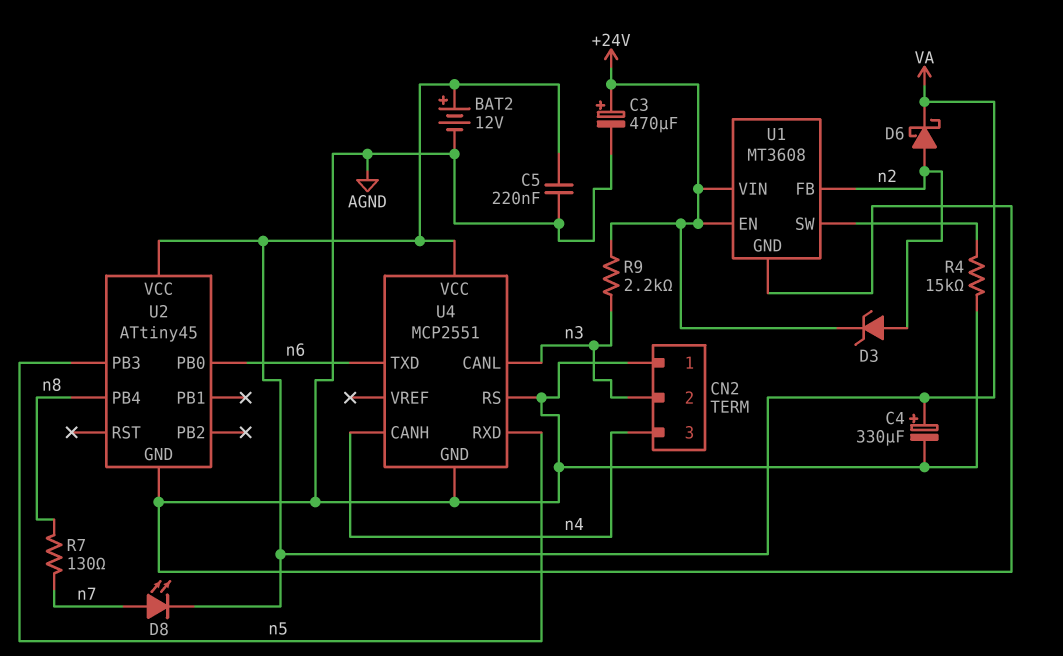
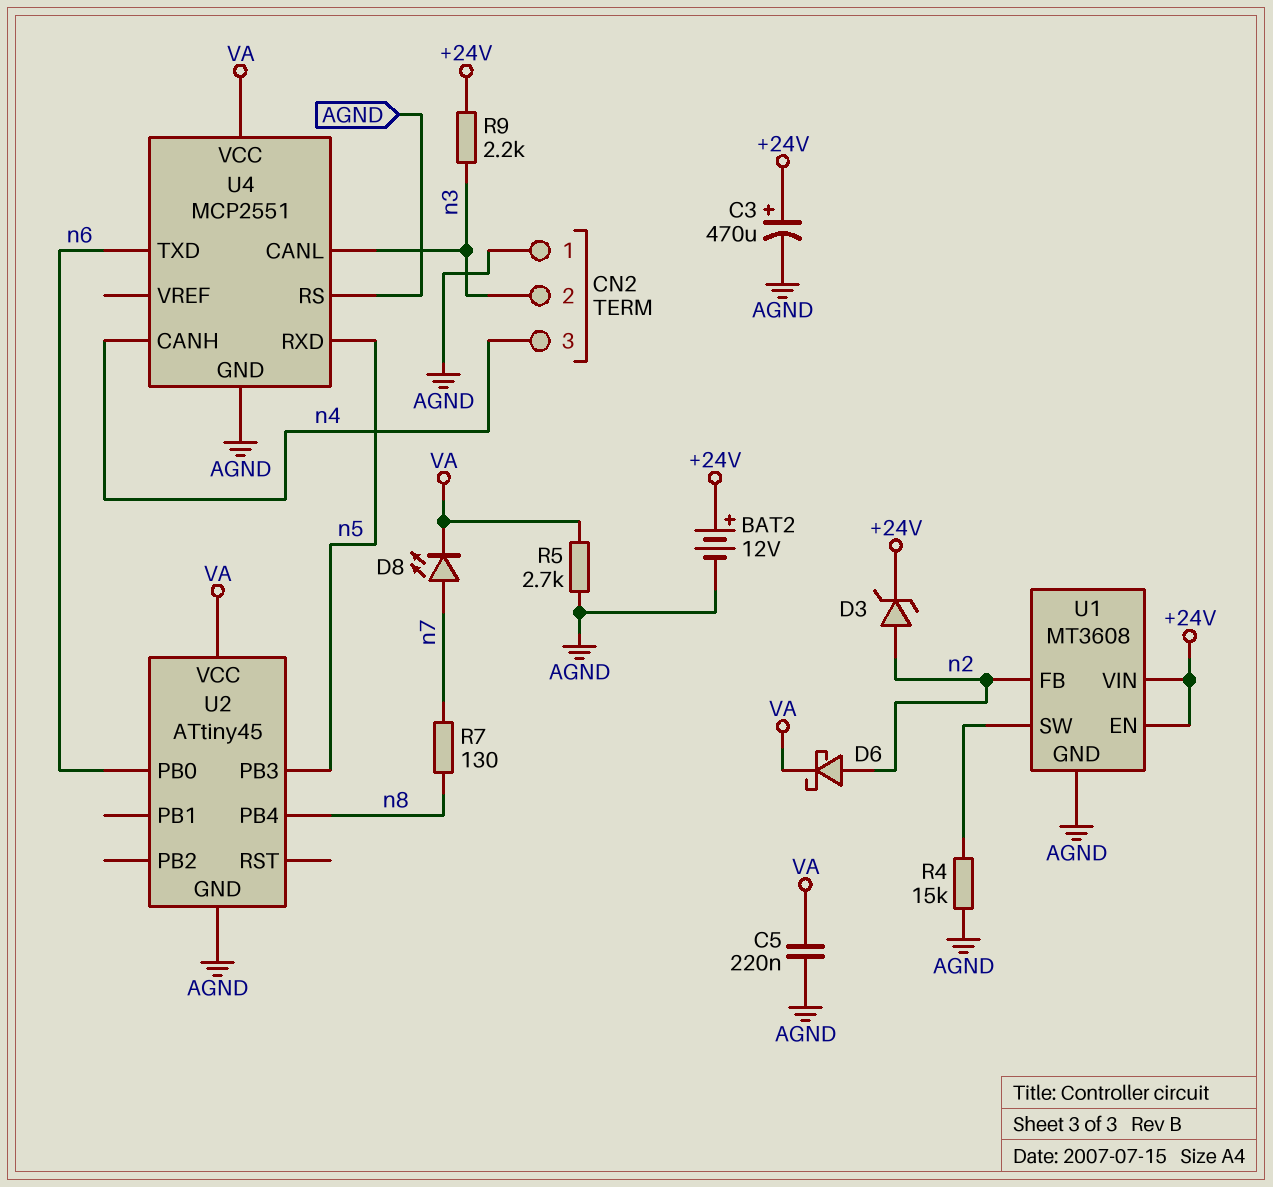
BAT2: 12V (plus VA, minus AGND) -> 12V (plus +24V, minus AGND)
C4: 330uF (plus VA, minus AGND) -> none
R5: none -> 2.7k (AGND, VA)

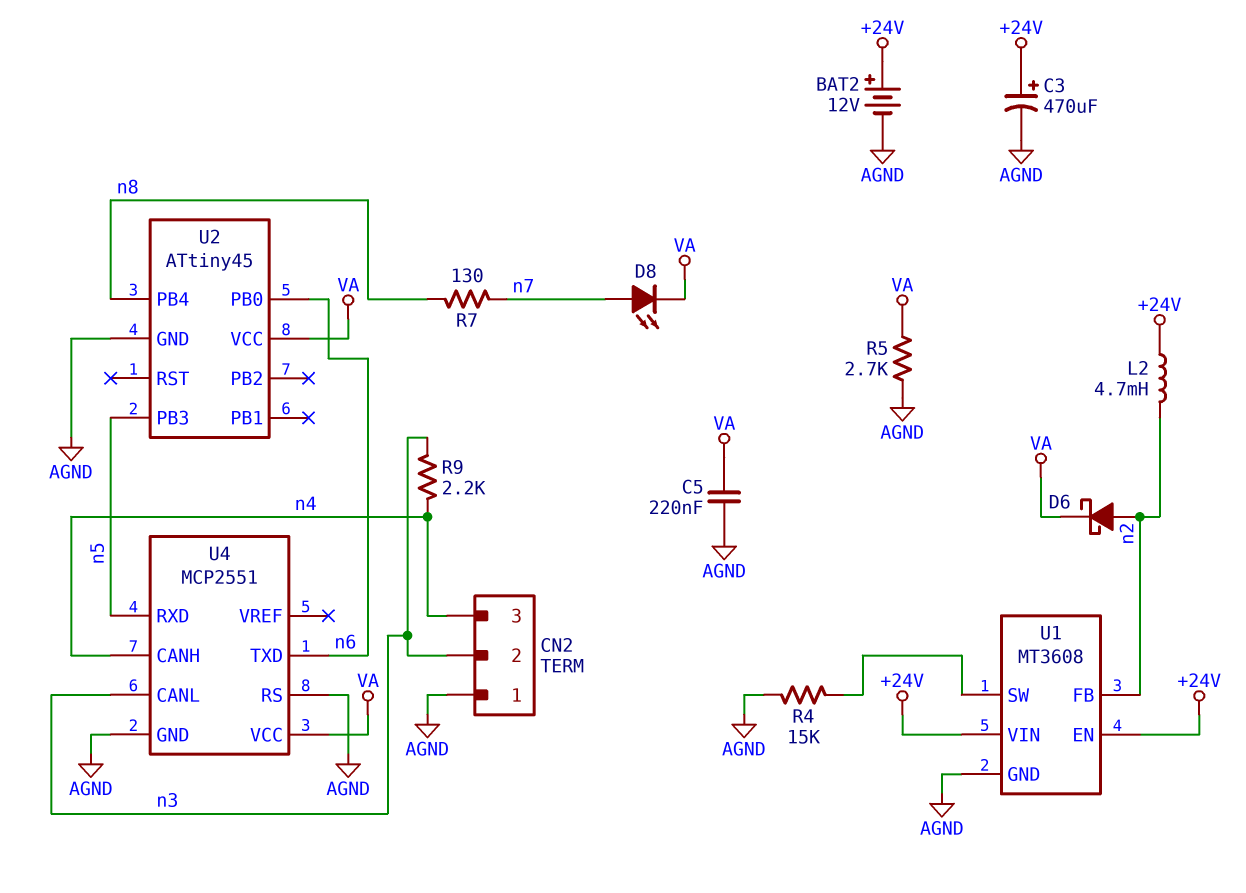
D3: zener (A n2, K +24V) -> none
L2: none -> 4.7mH (+24V, n2)
R9: 2.2k (+24V, n3) -> 2.2k (n3, n4)

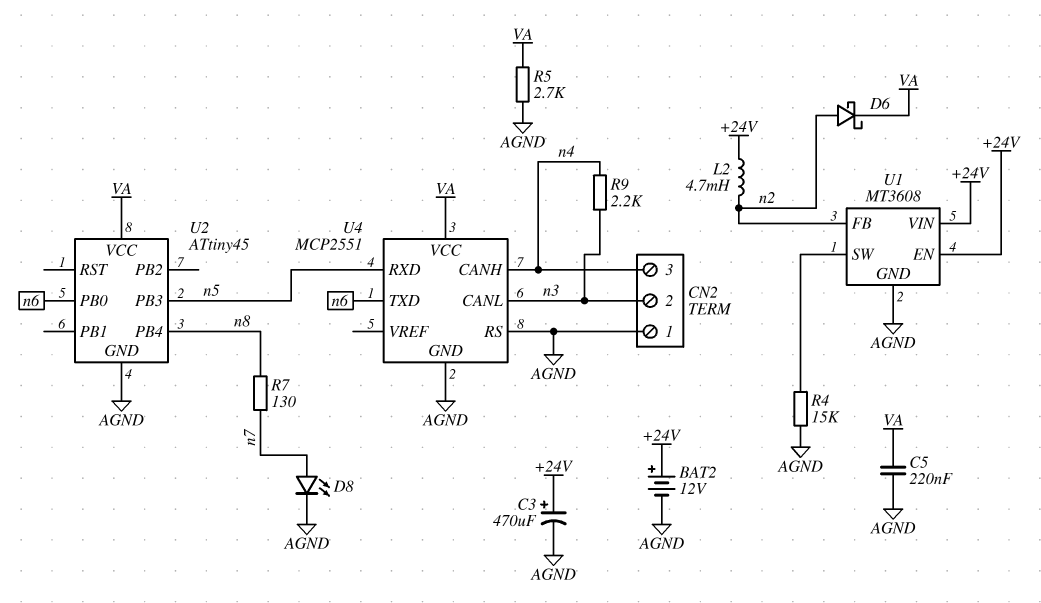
D8: LED (A n7, K VA) -> LED (A n7, K AGND)

